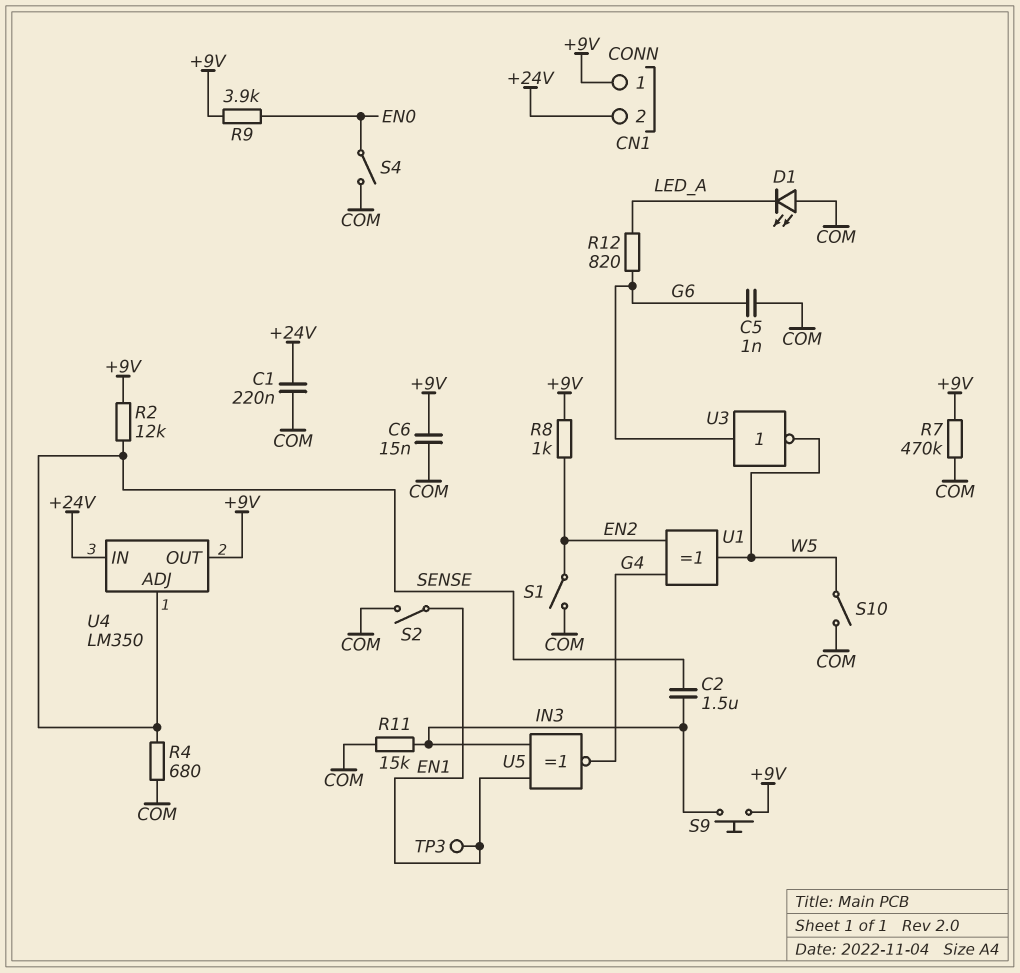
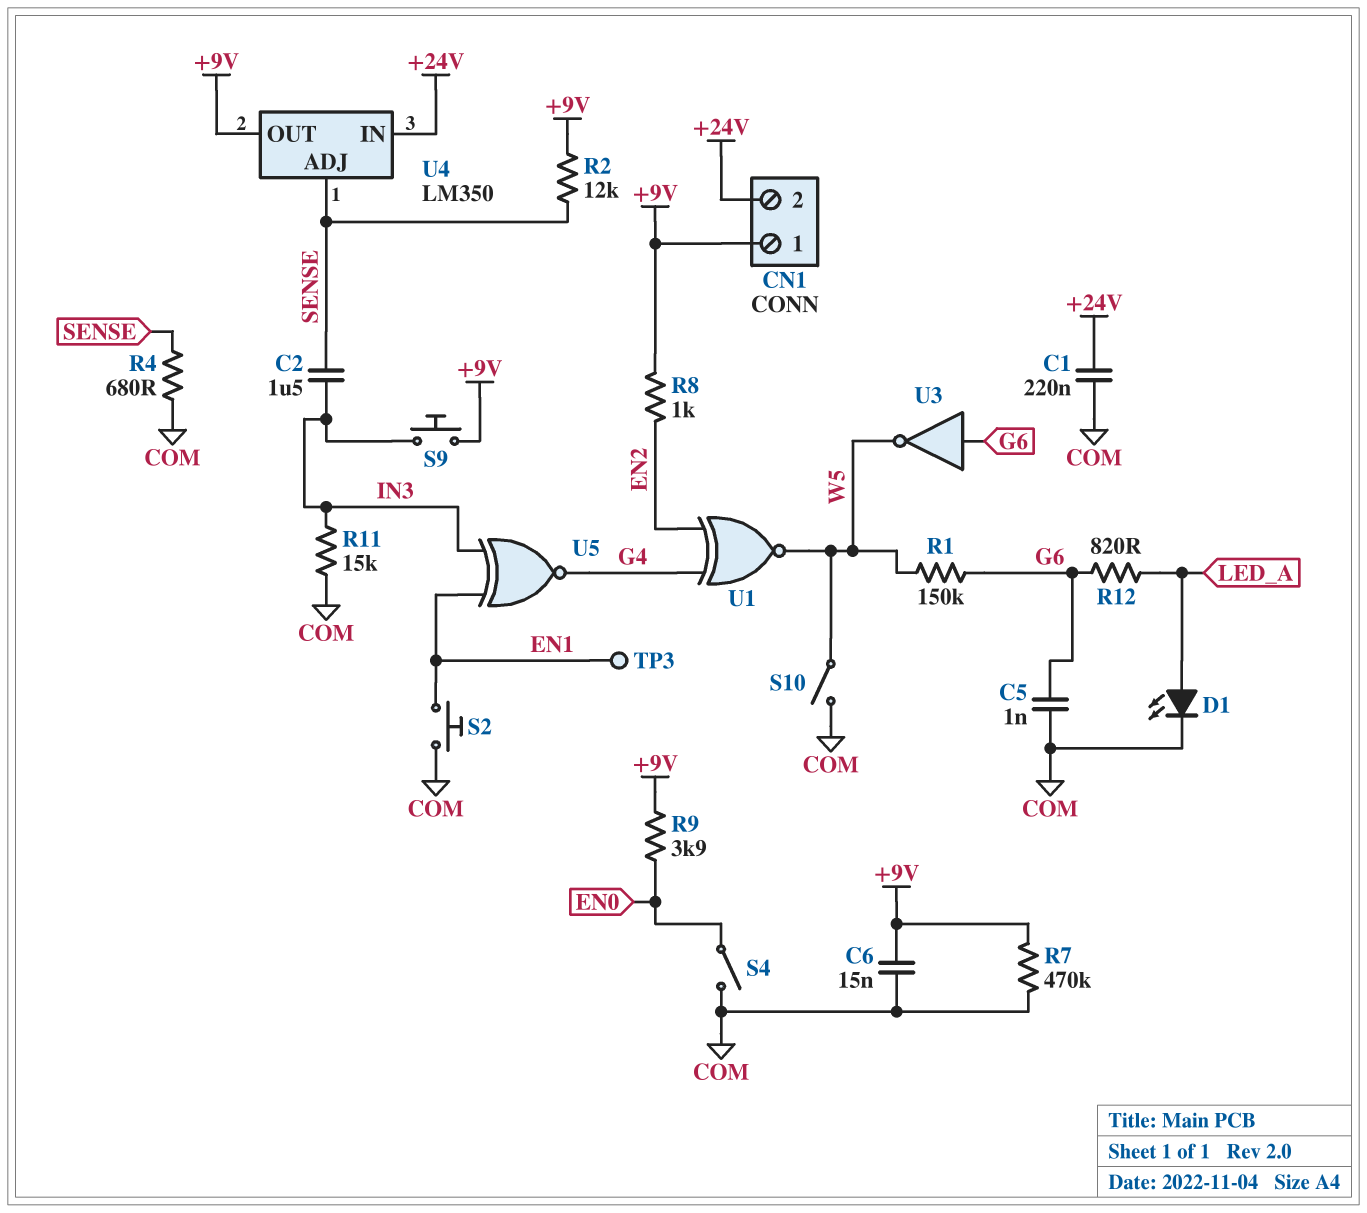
D1: LED (A COM, K LED_A) -> LED (A LED_A, K COM)
R1: none -> 150k (G6, W5)
S1: switch (COM, EN2) -> none
S2: switch (COM, EN1) -> button (COM, EN1)
U1: XOR (in EN2, in G4, out W5) -> XNOR (in EN2, in G4, out W5)

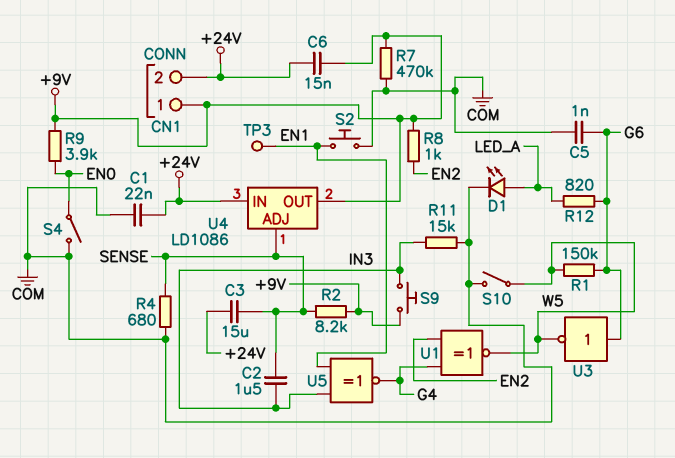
C1: 220nF (+24V, COM) -> 22nF (+24V, COM)
C3: none -> 15uF (+24V, SENSE)
C6: 15nF (+9V, COM) -> 15nF (+9V, +24V)
R2: 12k (+9V, SENSE) -> 8.2k (+9V, SENSE)
U4: LM350 -> LD1086

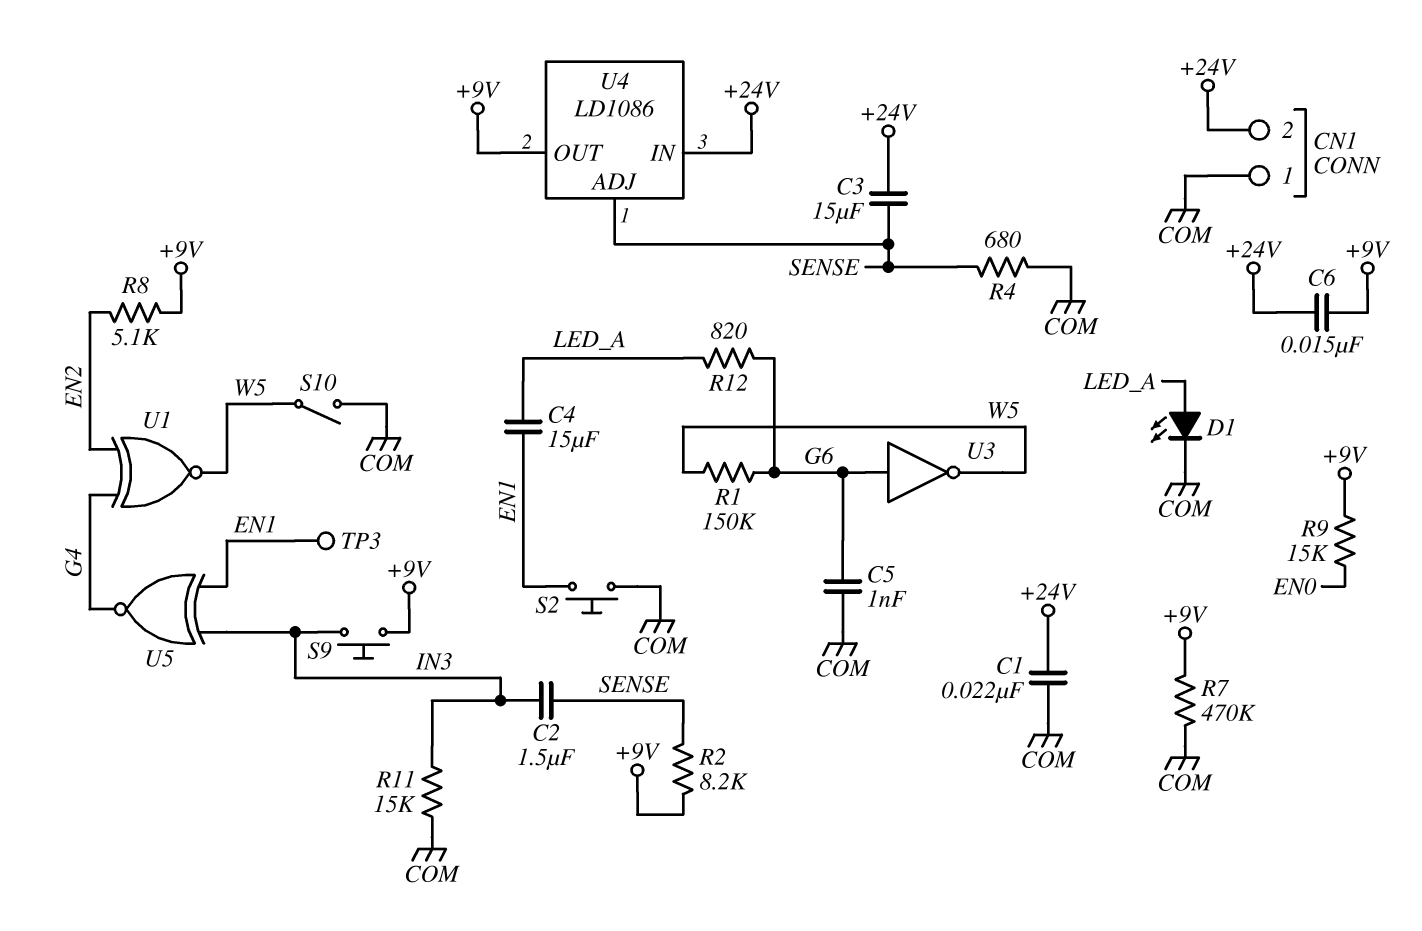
C4: none -> 15uF (EN1, LED_A)
CN1 pin 1: +9V -> COM
R8: 1k (+9V, EN2) -> 5.1k (+9V, EN2)
R9: 3.9k (+9V, EN0) -> 15k (+9V, EN0)
S4: switch (COM, EN0) -> none

